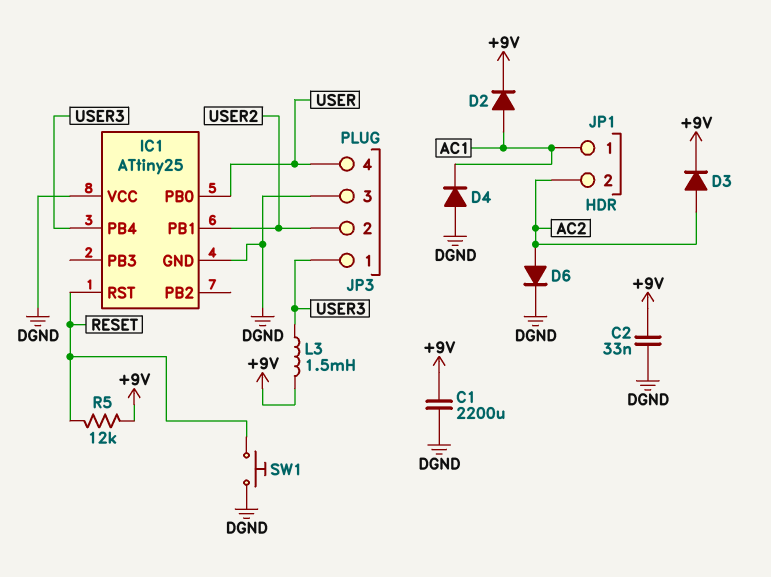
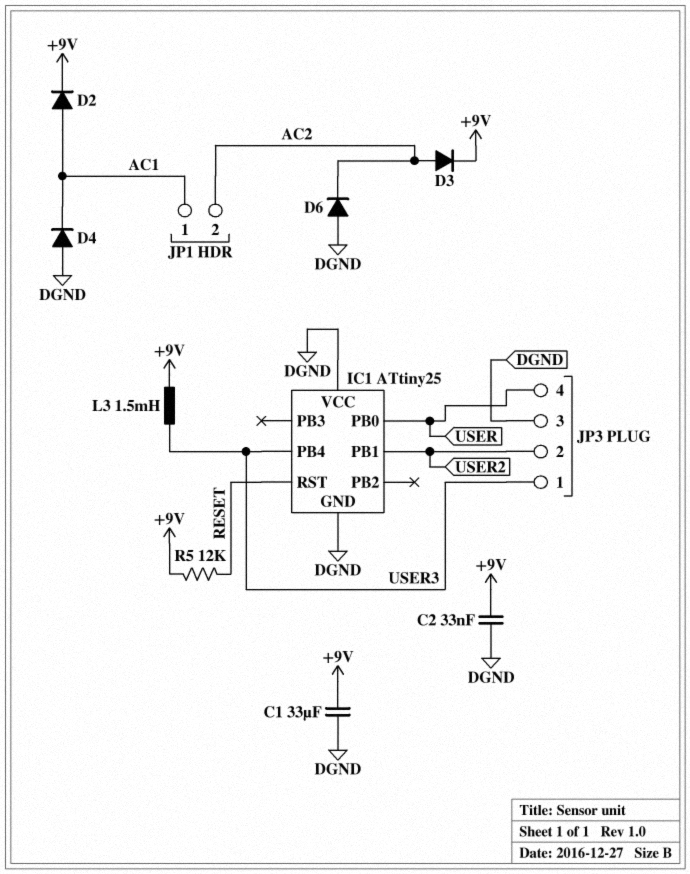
C1: 2200uF (+9V, DGND) -> 33uF (+9V, DGND)
D6: diode (A AC2, K DGND) -> diode (A DGND, K AC2)
SW1: button (DGND, RESET) -> none

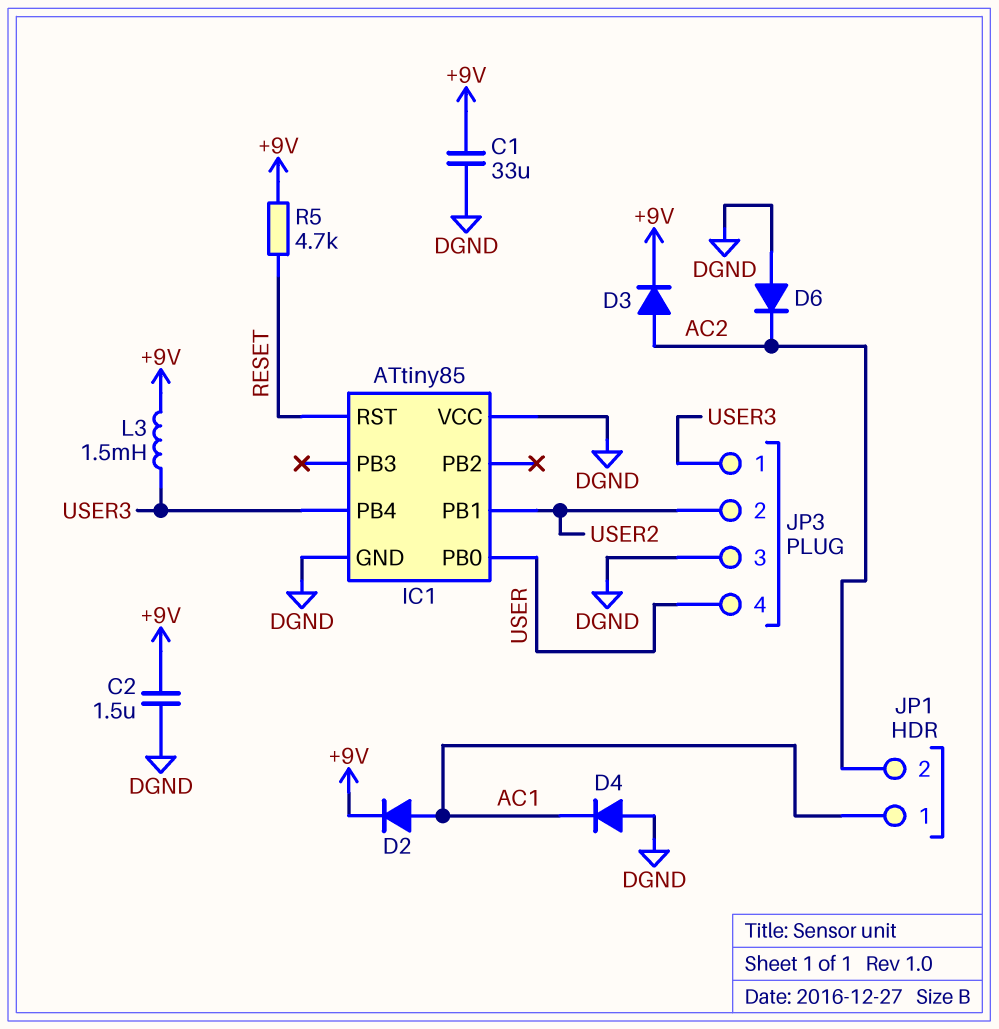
C2: 33nF (+9V, DGND) -> 1.5uF (+9V, DGND)
IC1: ATtiny25 -> ATtiny85
R5: 12k (+9V, RESET) -> 4.7k (+9V, RESET)

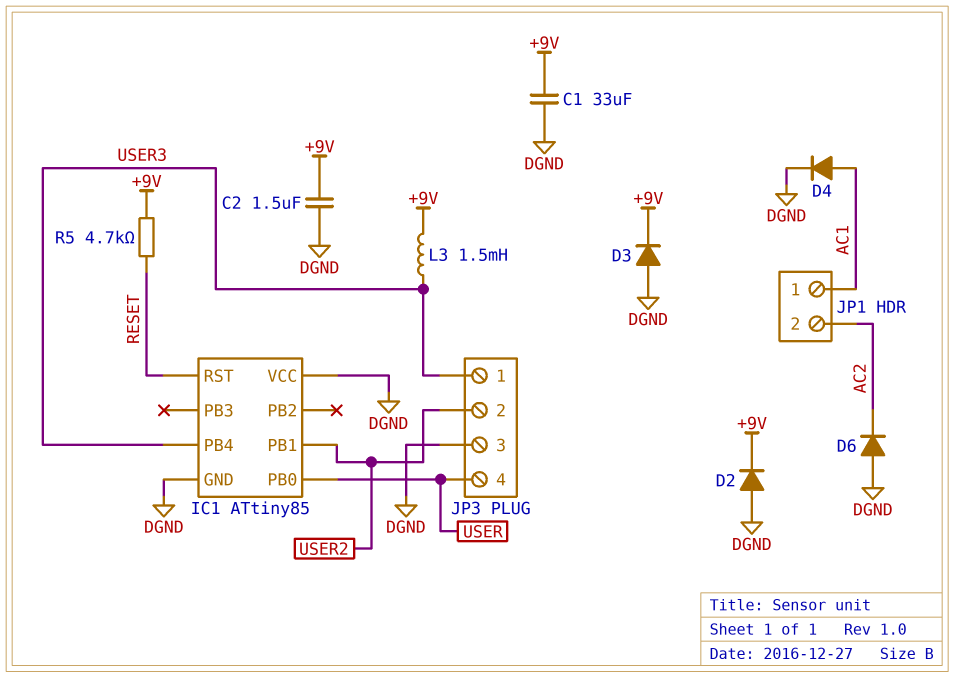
D2: diode (A AC1, K +9V) -> diode (A DGND, K +9V)
D3: diode (A AC2, K +9V) -> diode (A DGND, K +9V)
D4: diode (A DGND, K AC1) -> diode (A AC1, K DGND)

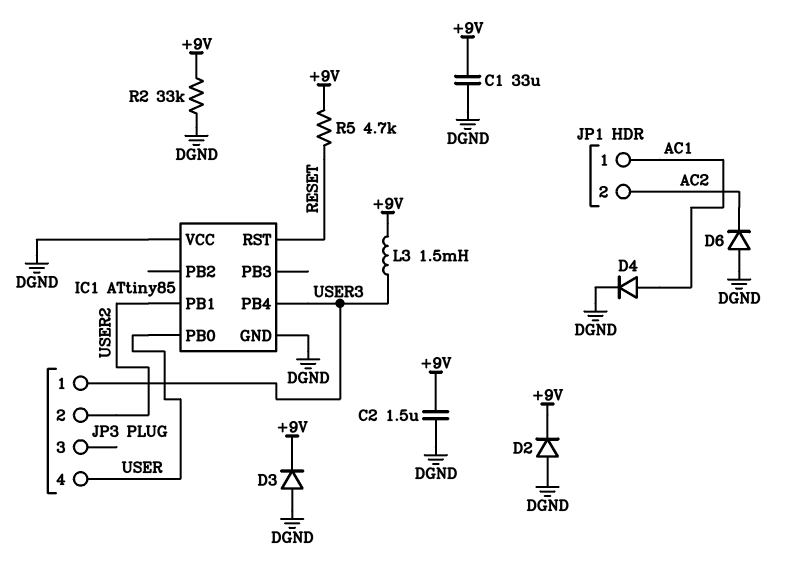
JP3 pin 3: DGND -> none
R2: none -> 33k (+9V, DGND)

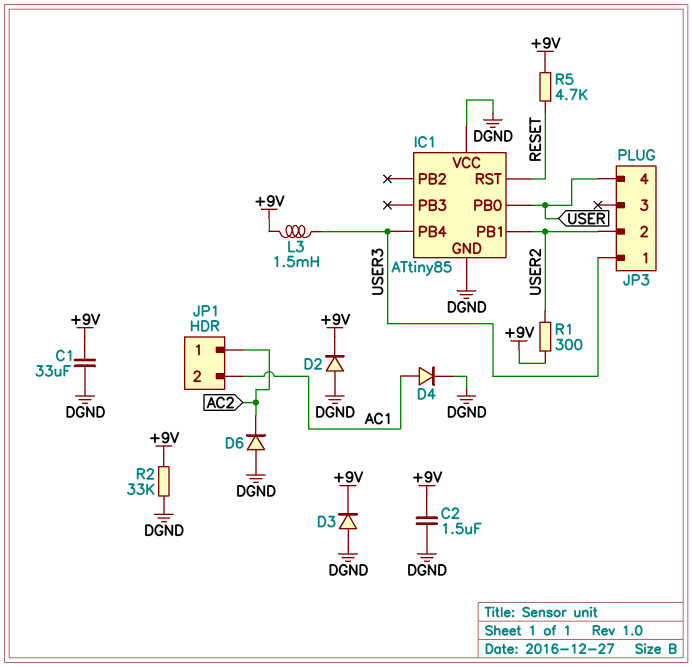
JP1 pin 1: AC1 -> AC2
JP1 pin 2: AC2 -> AC1
R1: none -> 300 (+9V, USER2)

